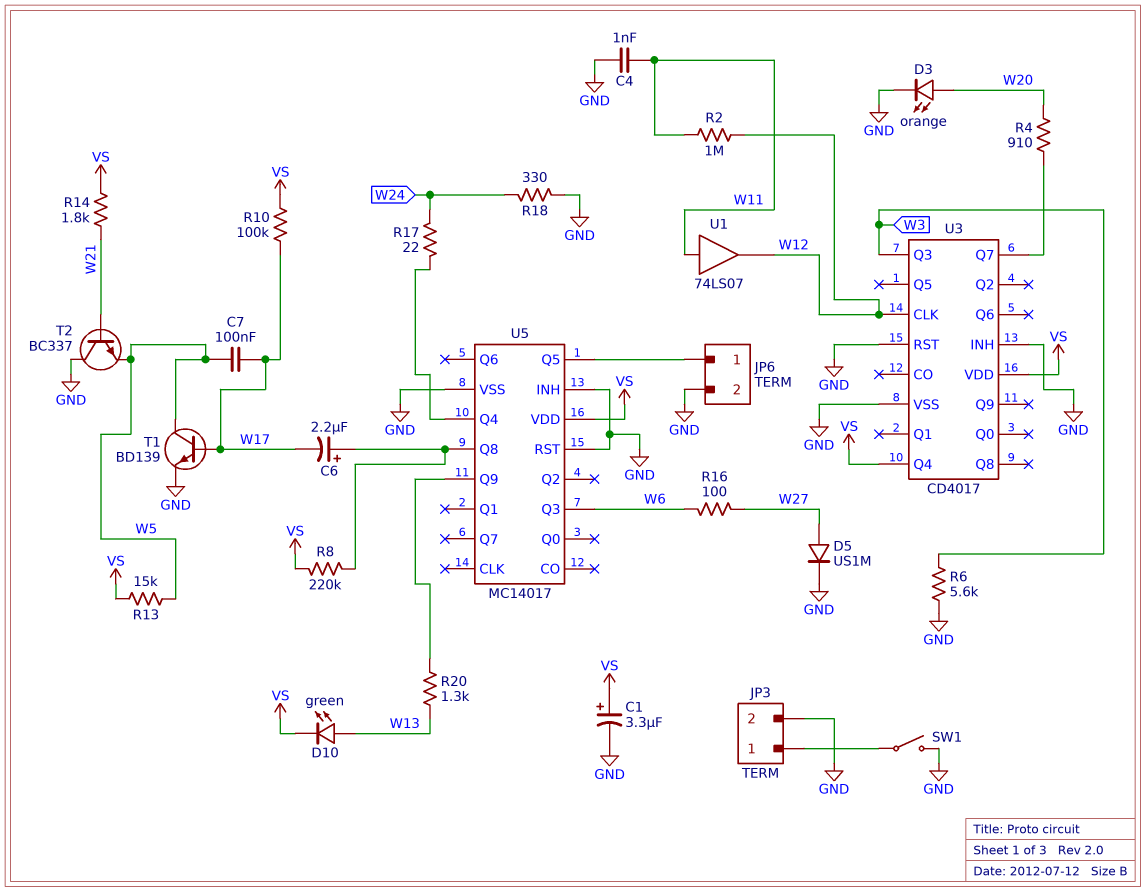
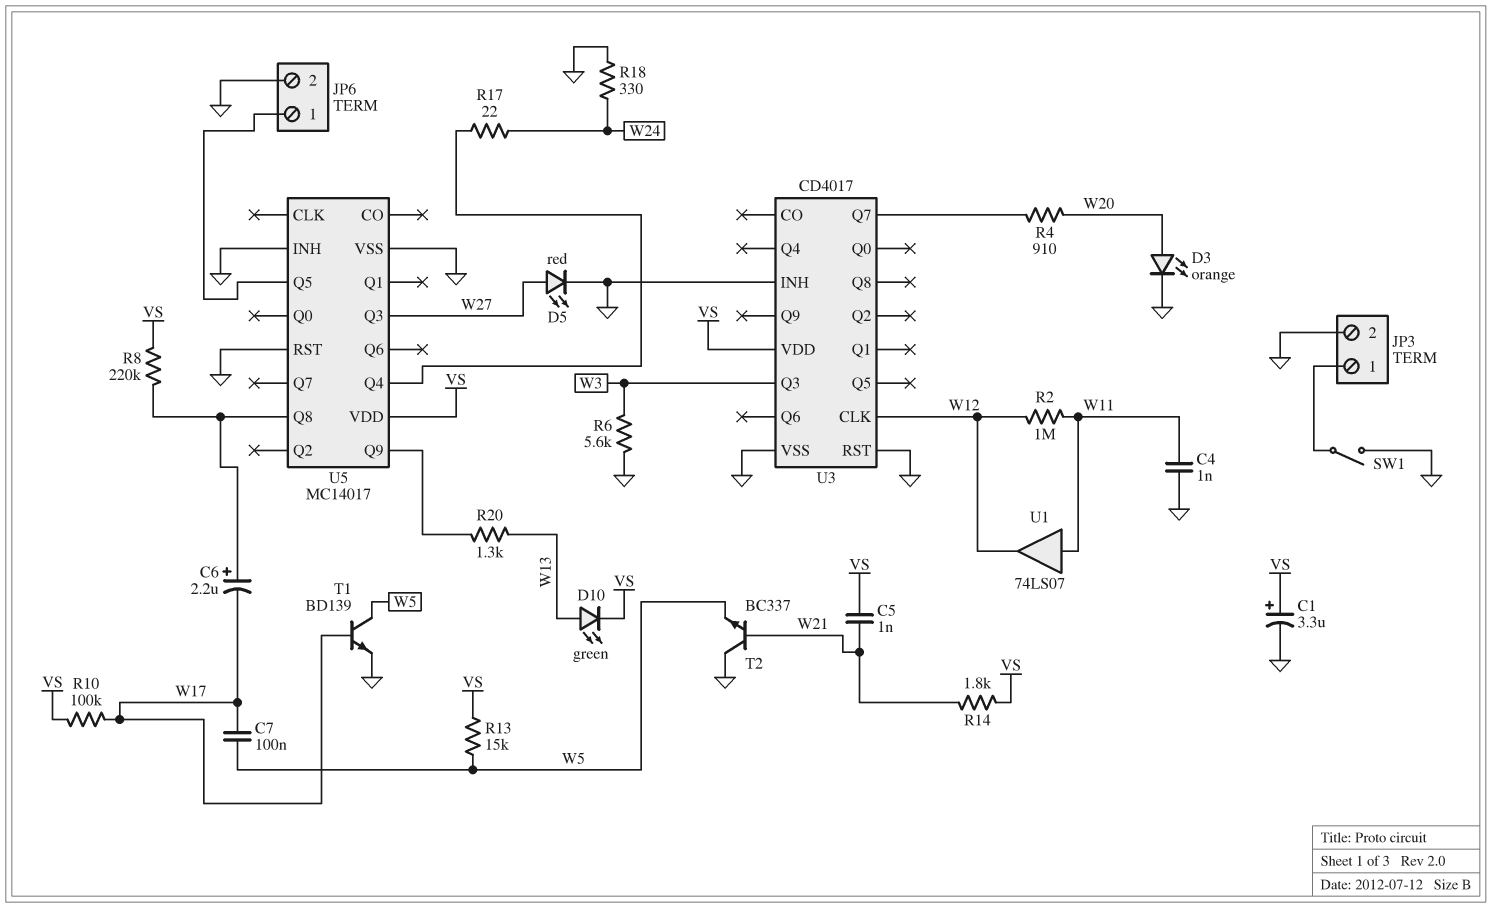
C5: none -> 1nF (VS, W21)
D5: diode US1M (A W27, K GND) -> LED red (A W27, K GND)
R16: 100 (W6, W27) -> none
U3 pin Q4: VS -> none
U5 pin Q3: W6 -> W27

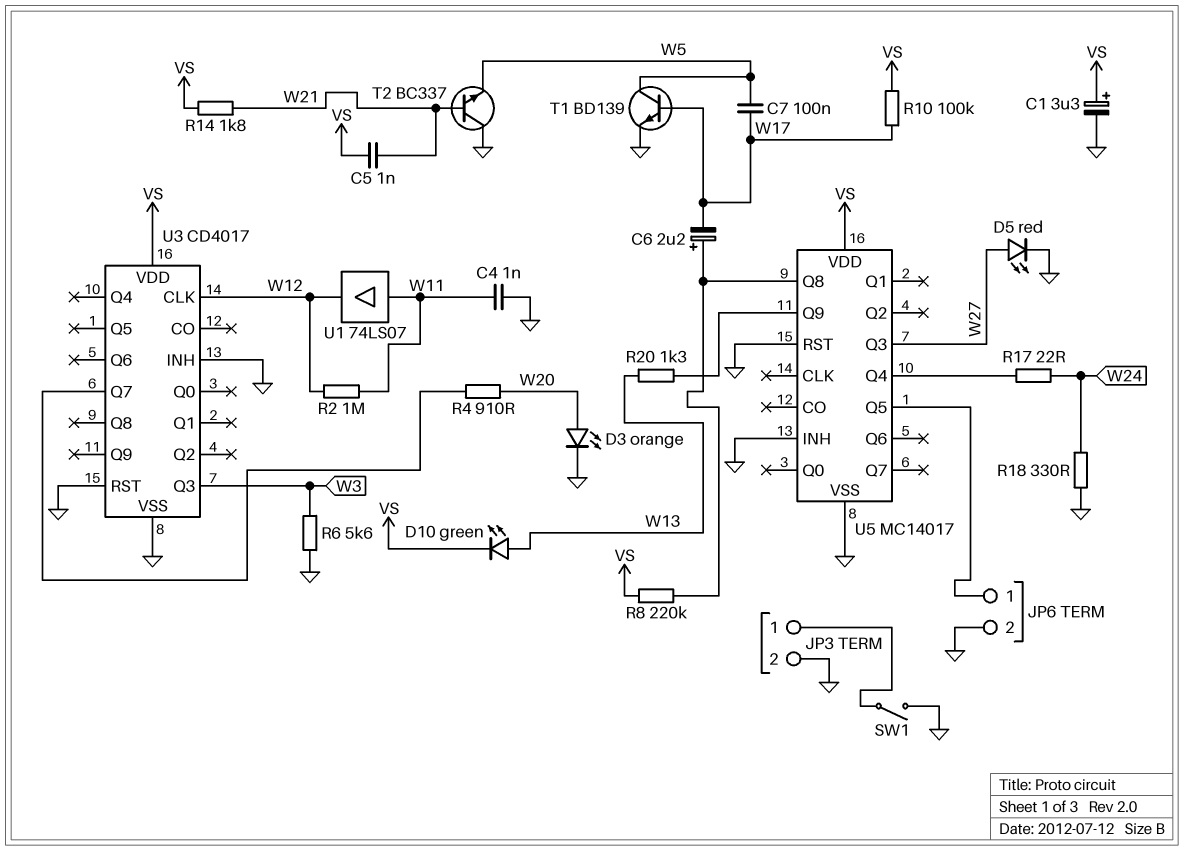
R13: 15k (VS, W5) -> none

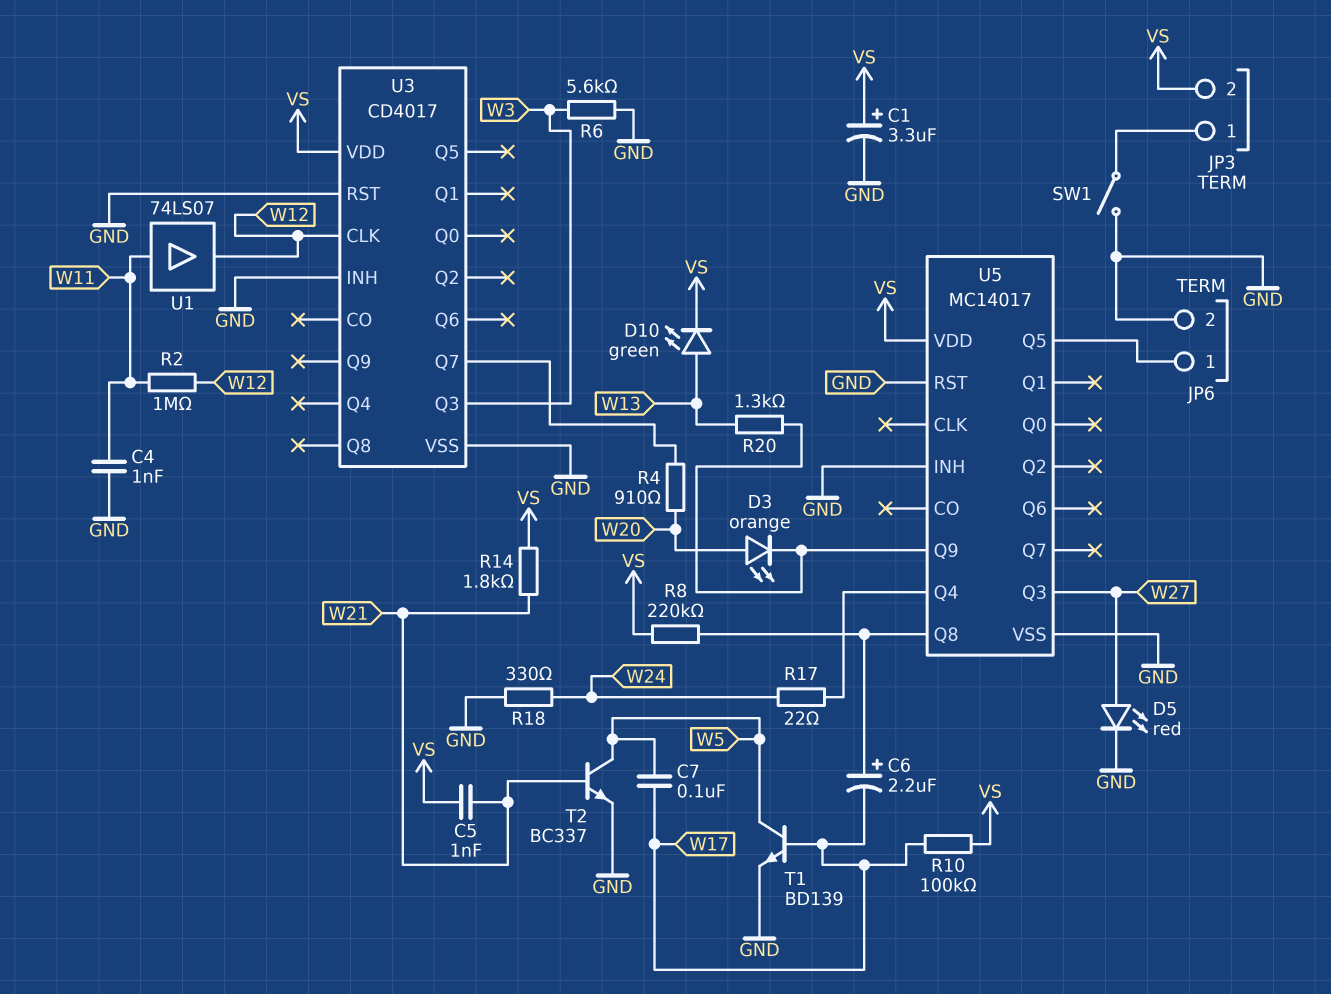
D3: LED orange (A W20, K GND) -> LED orange (A W20, K U5/Q9)
JP3 pin 2: GND -> VS
T2: NPN BC337 (B W21, C GND, E W5) -> NPN BC337 (B W21, C W5, E GND)

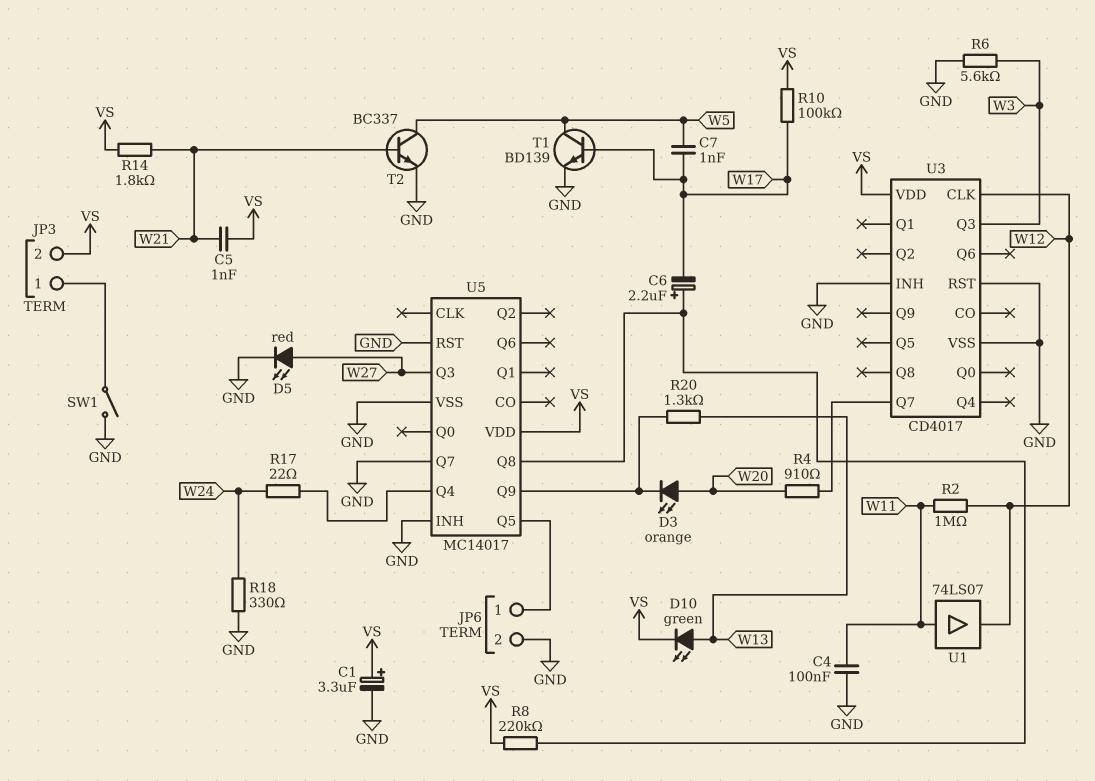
C4: 1nF (GND, W11) -> 100nF (GND, W11)
C7: 100nF (W5, W17) -> 1nF (W5, W17)
U5 pin Q7: none -> GND

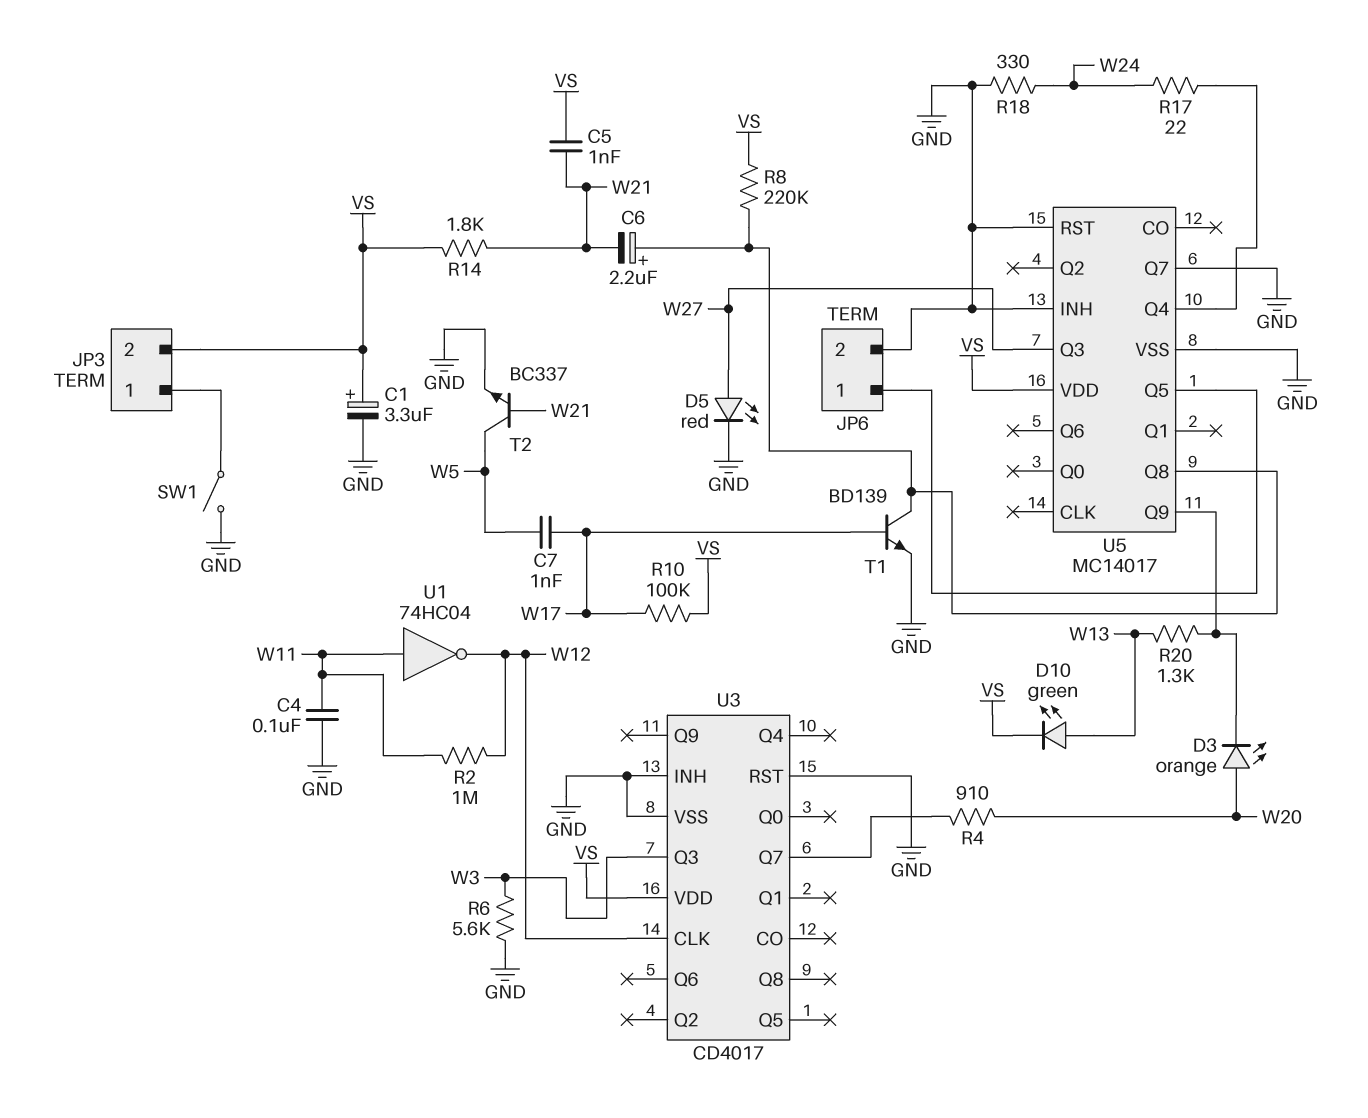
C6: 2.2uF (plus U5/Q8, minus W17) -> 2.2uF (plus U5/Q8, minus W21)
T1: NPN BD139 (B W17, C W5, E GND) -> NPN BD139 (B W17, C U5/Q8, E GND)
U1: buffer 74LS07 (in W11, out W12) -> NOT 74HC04 (in W11, out W12)

